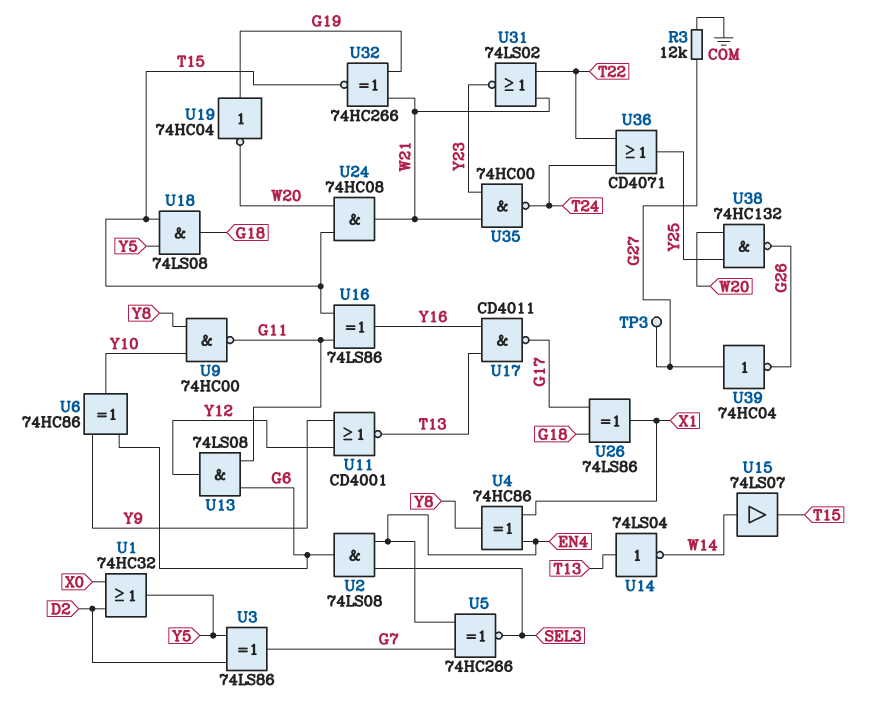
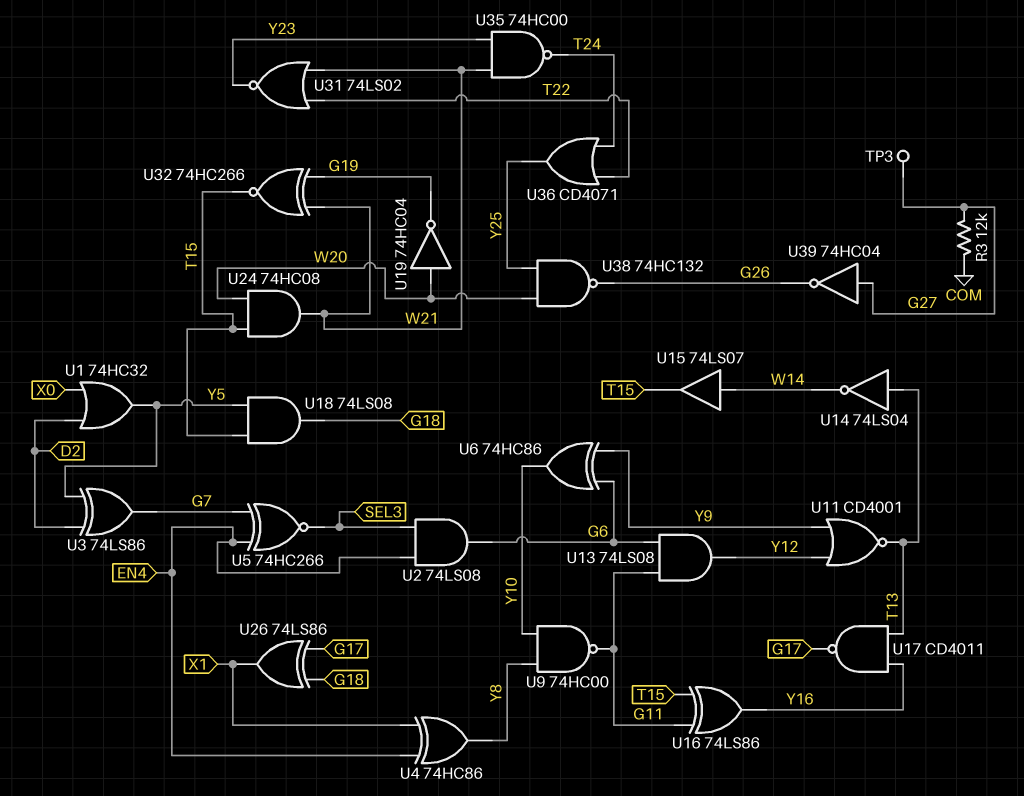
U19: NOT 74HC04 (in G19, out W20) -> NOT 74HC04 (in W20, out G19)

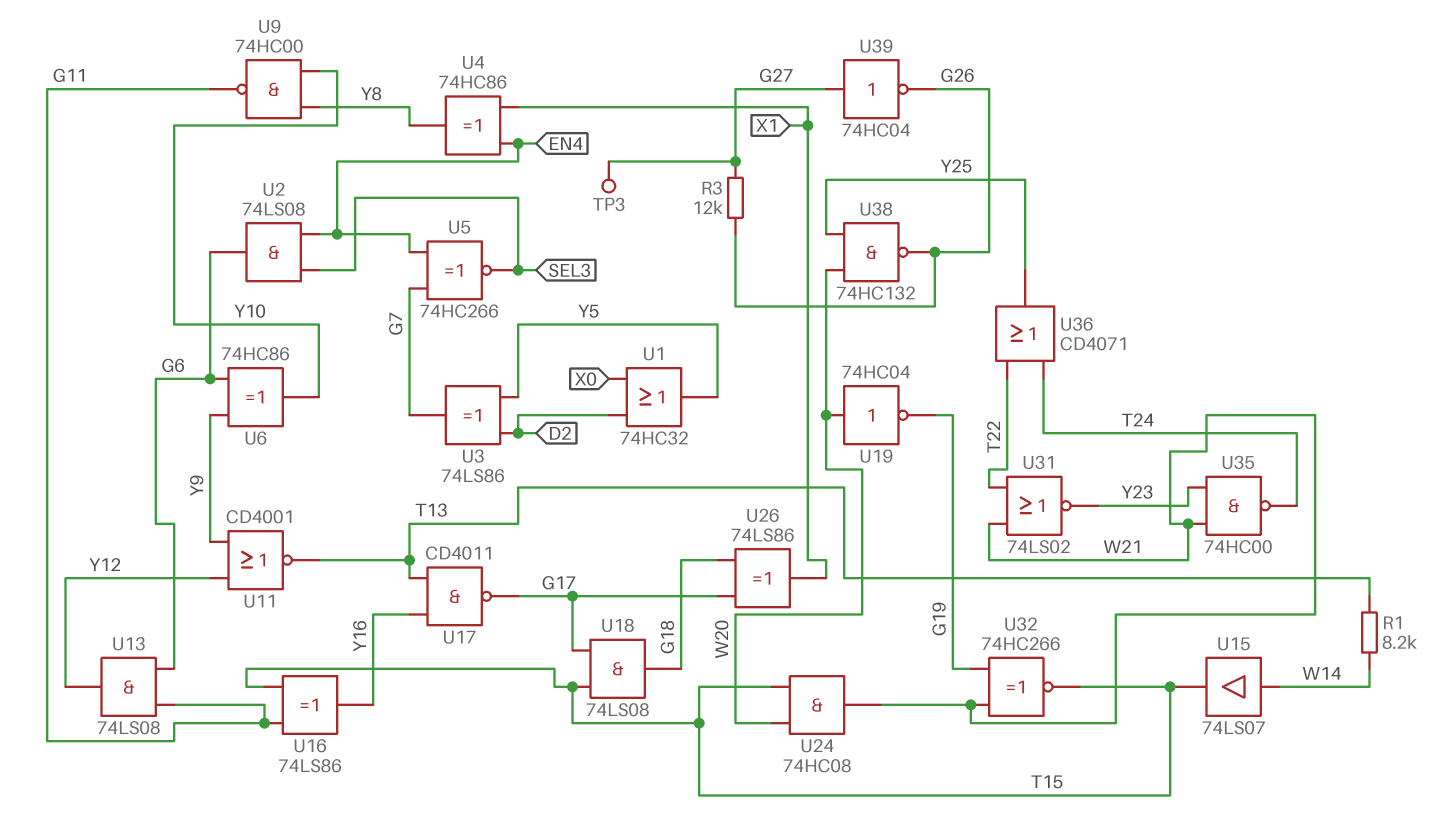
R1: none -> 8.2k (T13, W14)
R3: 12k (COM, G27) -> 12k (G26, G27)
U14: NOT 74LS04 (in T13, out W14) -> none
U18: AND 74LS08 (in T15, in Y5, out G18) -> AND 74LS08 (in G17, in T15, out G18)

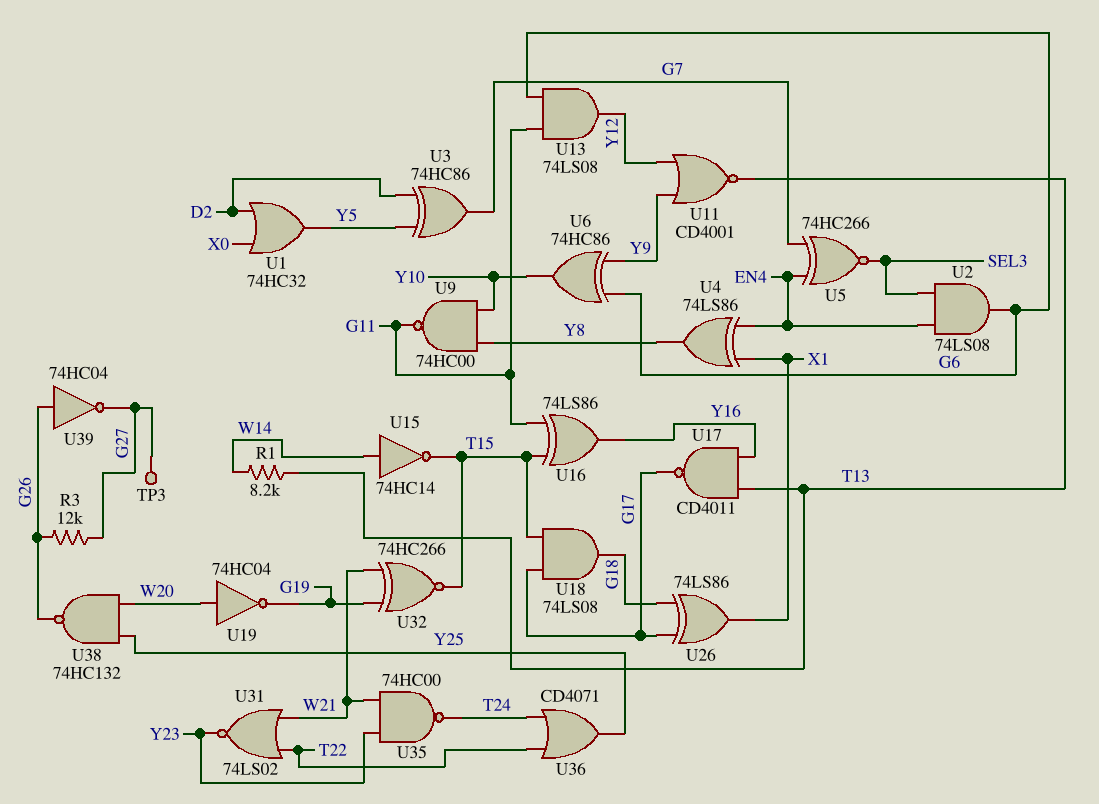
U3: XOR 74LS86 (in D2, in Y5, out G7) -> XOR 74HC86 (in D2, in Y5, out G7)
U4: XOR 74HC86 (in EN4, in X1, out Y8) -> XOR 74LS86 (in EN4, in X1, out Y8)
U15: buffer 74LS07 (in W14, out T15) -> NOT 74HC14 (in W14, out T15)
U24: AND 74HC08 (in T15, in W20, out W21) -> none
U39: NOT 74HC04 (in G27, out G26) -> NOT 74HC04 (in G26, out G27)

